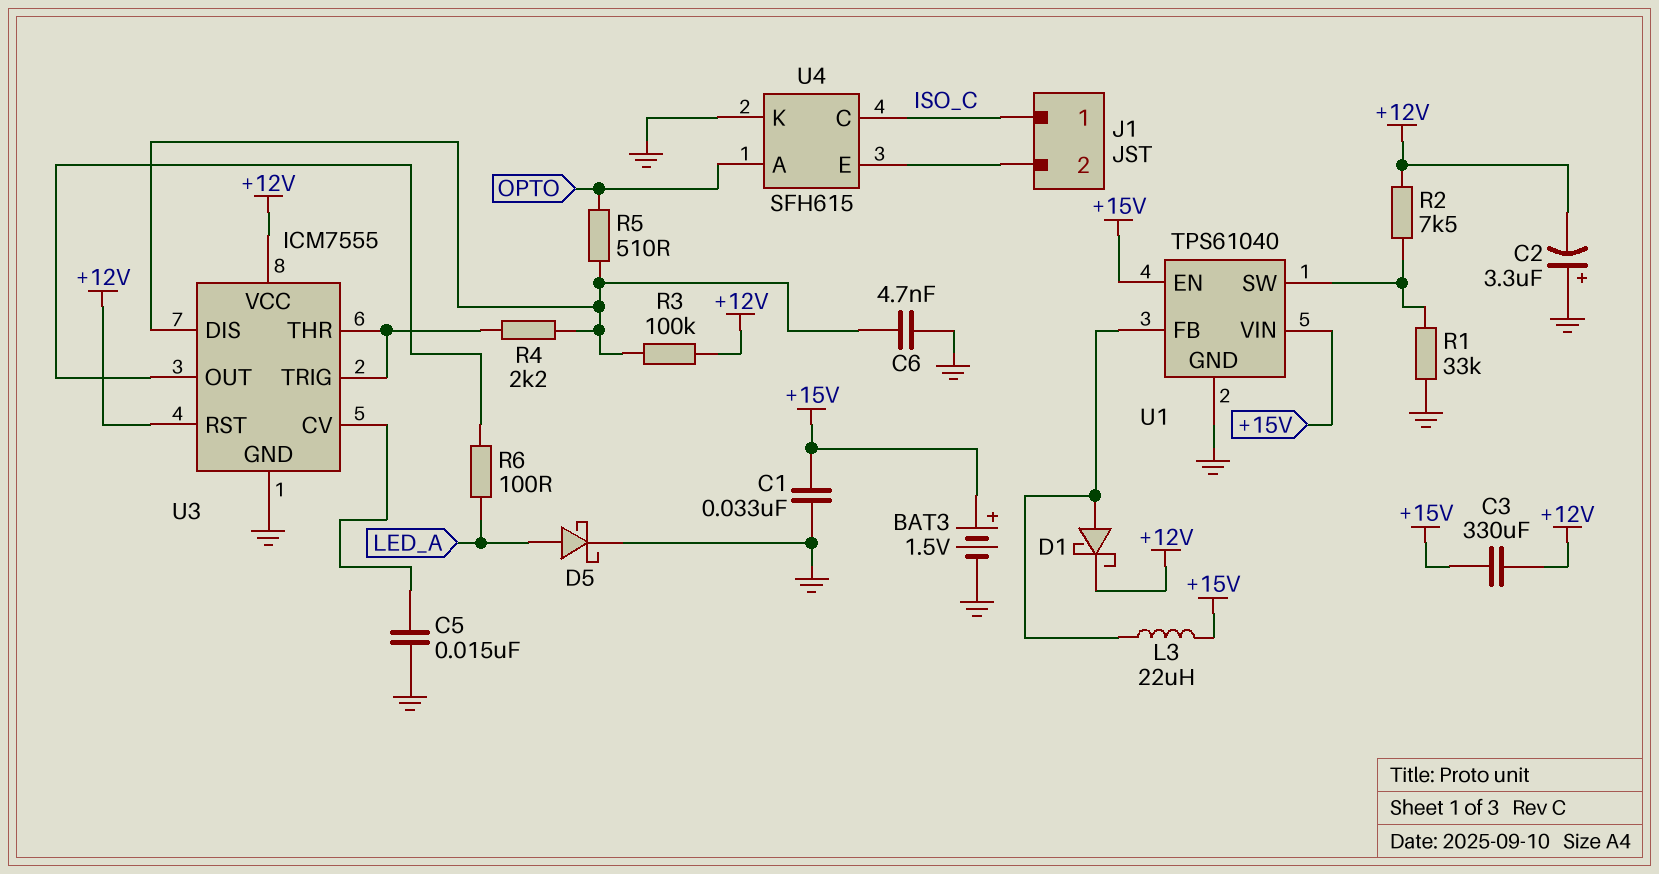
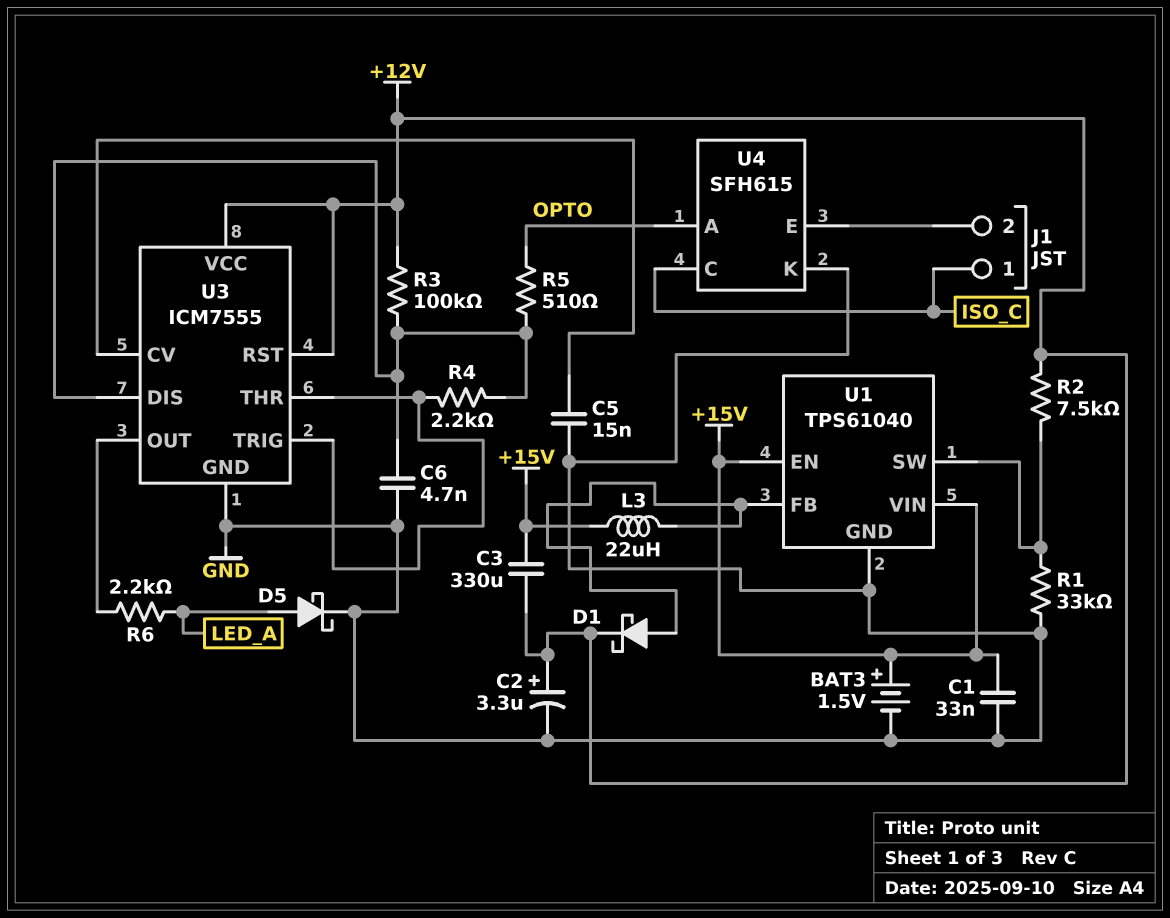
C2: 3.3uF (plus GND, minus +12V) -> 3.3uF (plus +12V, minus GND)
R6: 100 (LED_A, U3/OUT) -> 2.2k (LED_A, U3/OUT)

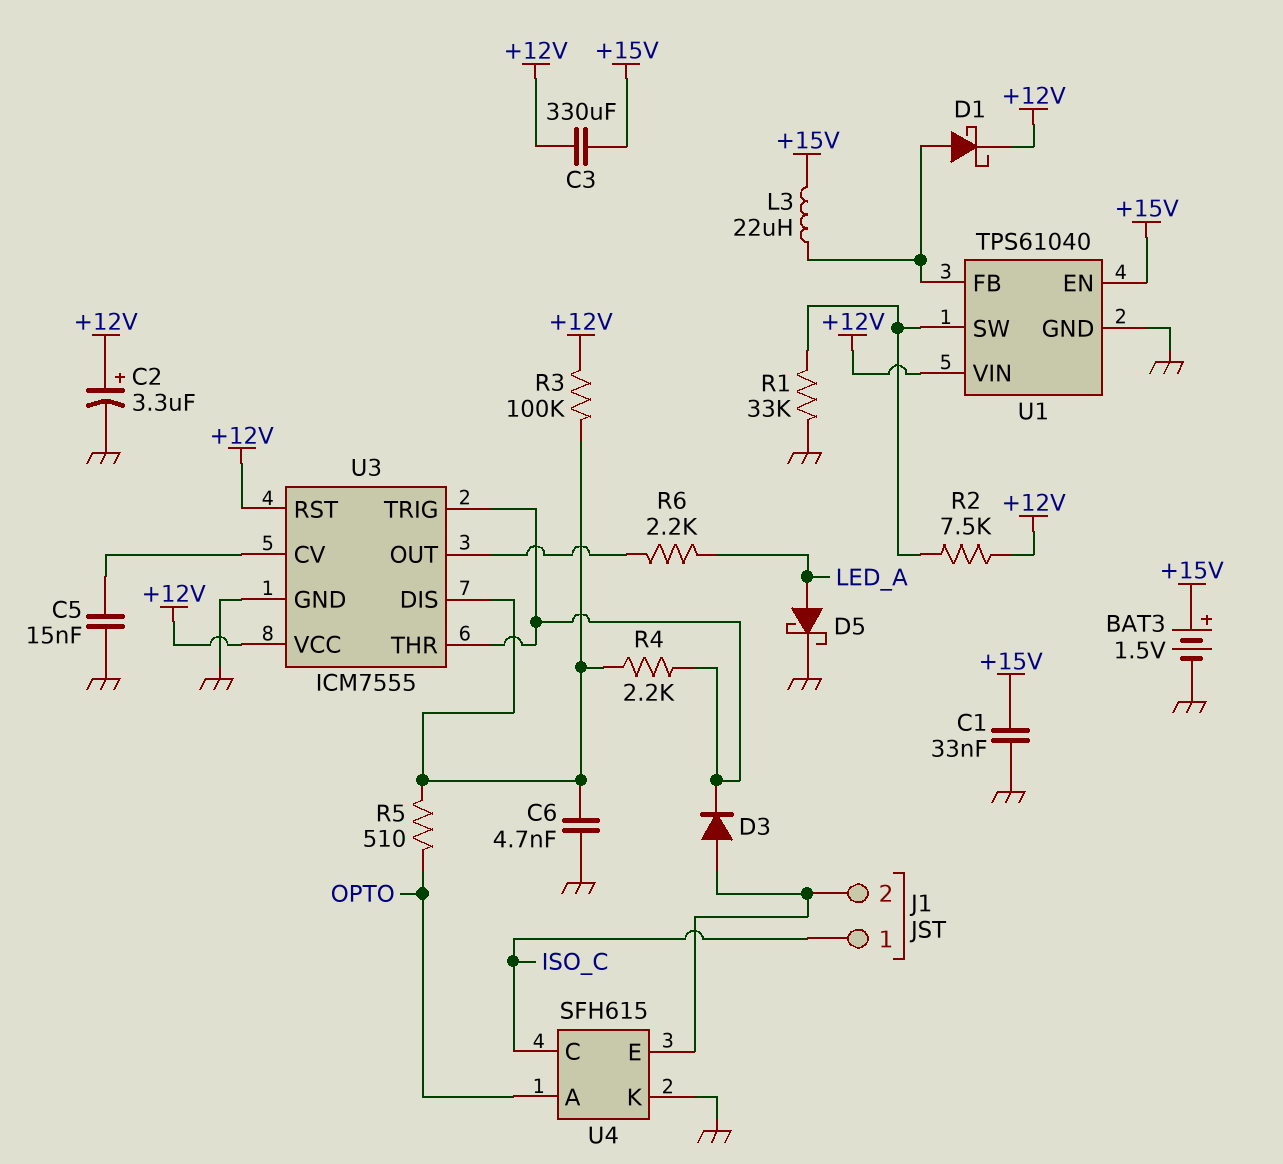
D3: none -> diode (A J1/2, K U3/THR)
U1 pin VIN: +15V -> +12V

